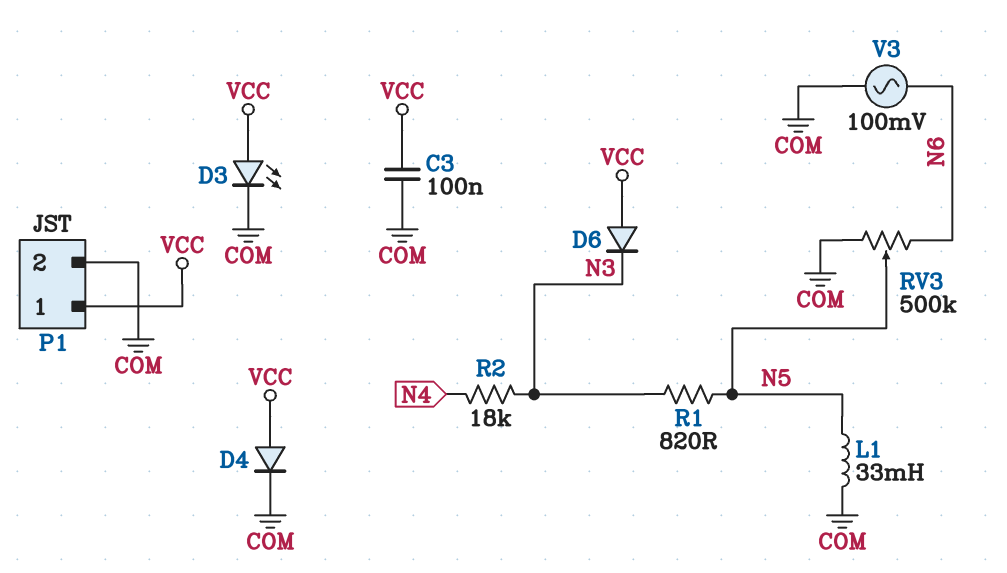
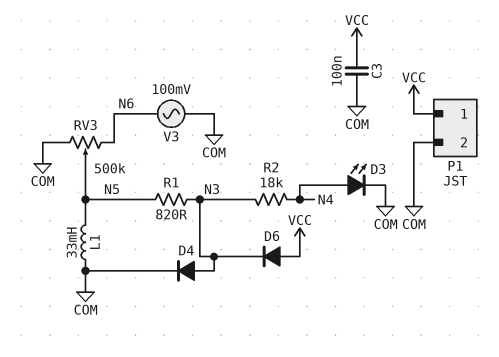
D3: LED (A VCC, K COM) -> LED (A N4, K COM)
D4: diode (A VCC, K COM) -> diode (A N3, K COM)

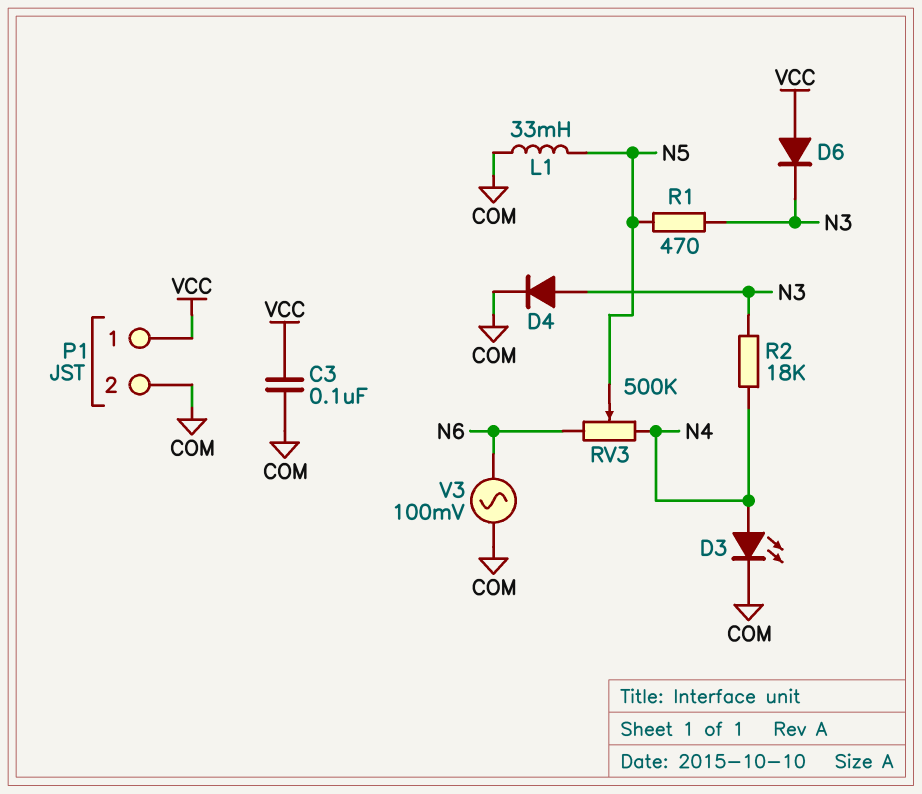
R1: 820 (N3, N5) -> 470 (N3, N5)
RV3: 500k (COM, N6, wiper N5) -> 500k (N4, N6, wiper N5)

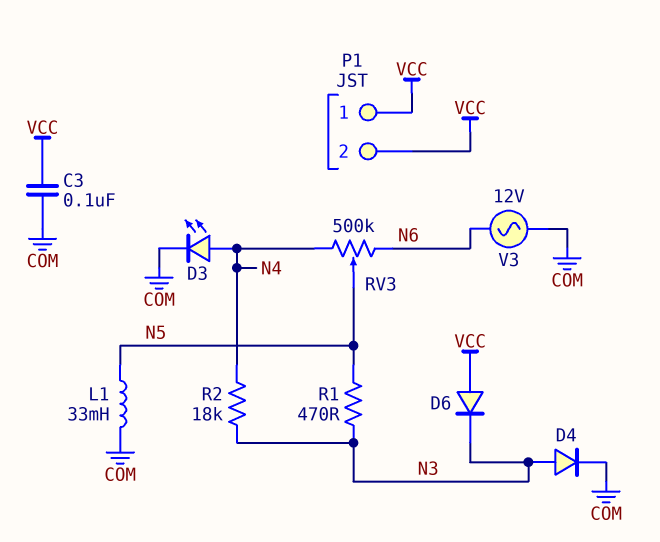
P1 pin 2: COM -> VCC
V3: AC 100mV (COM, N6) -> AC 12V (COM, N6)

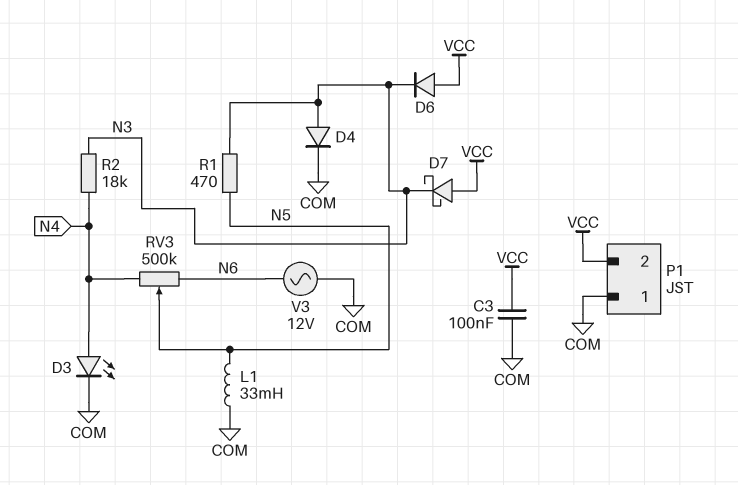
D7: none -> schottky (A VCC, K N3)
P1 pin 1: VCC -> COM

